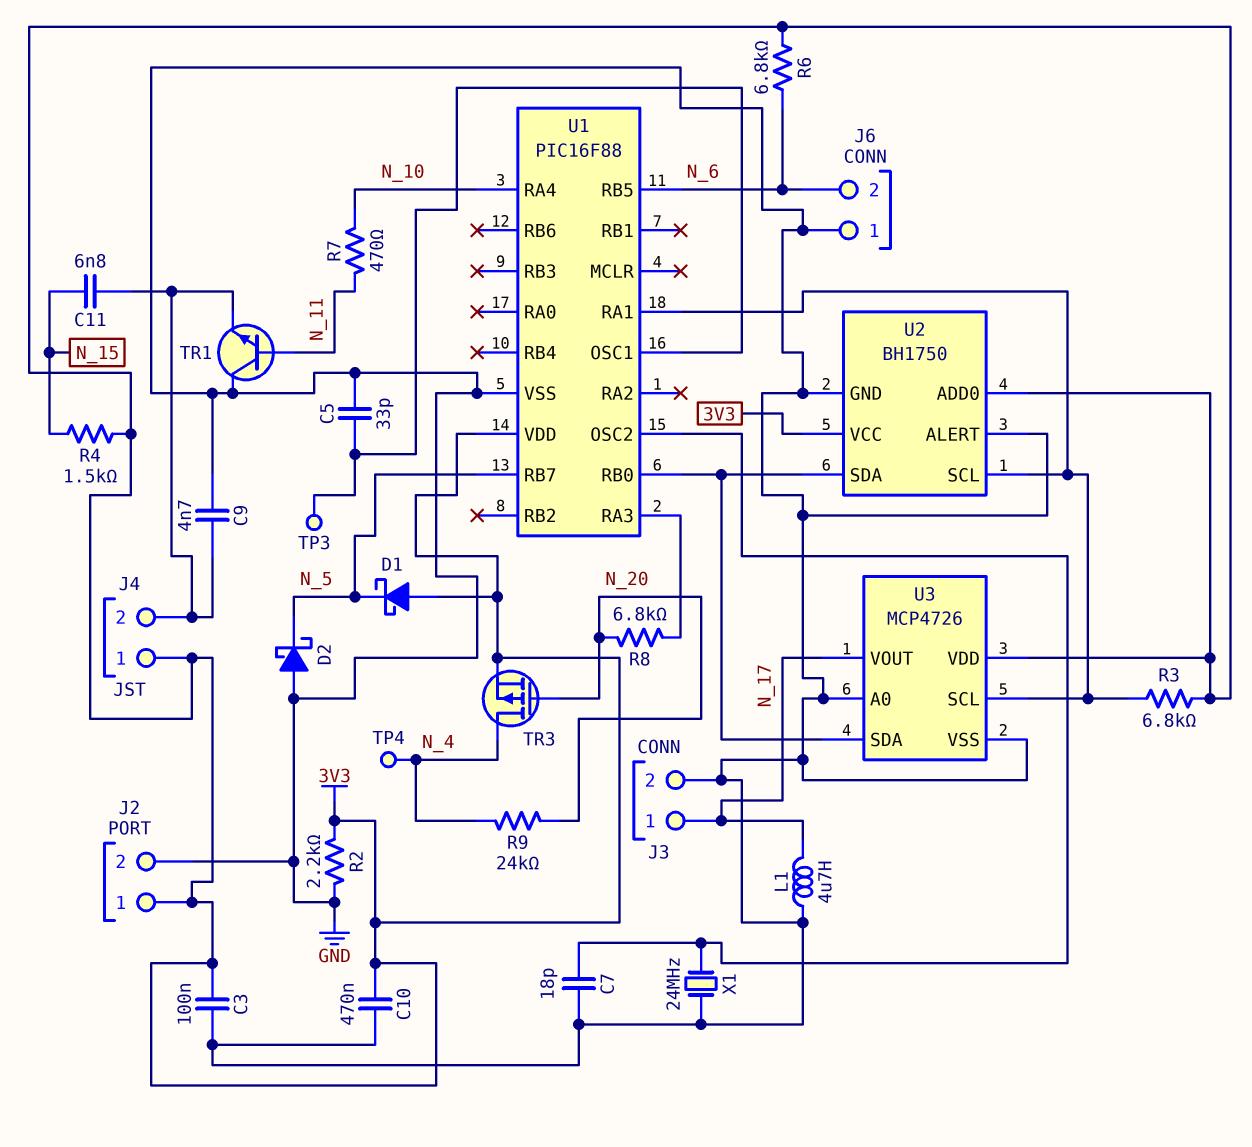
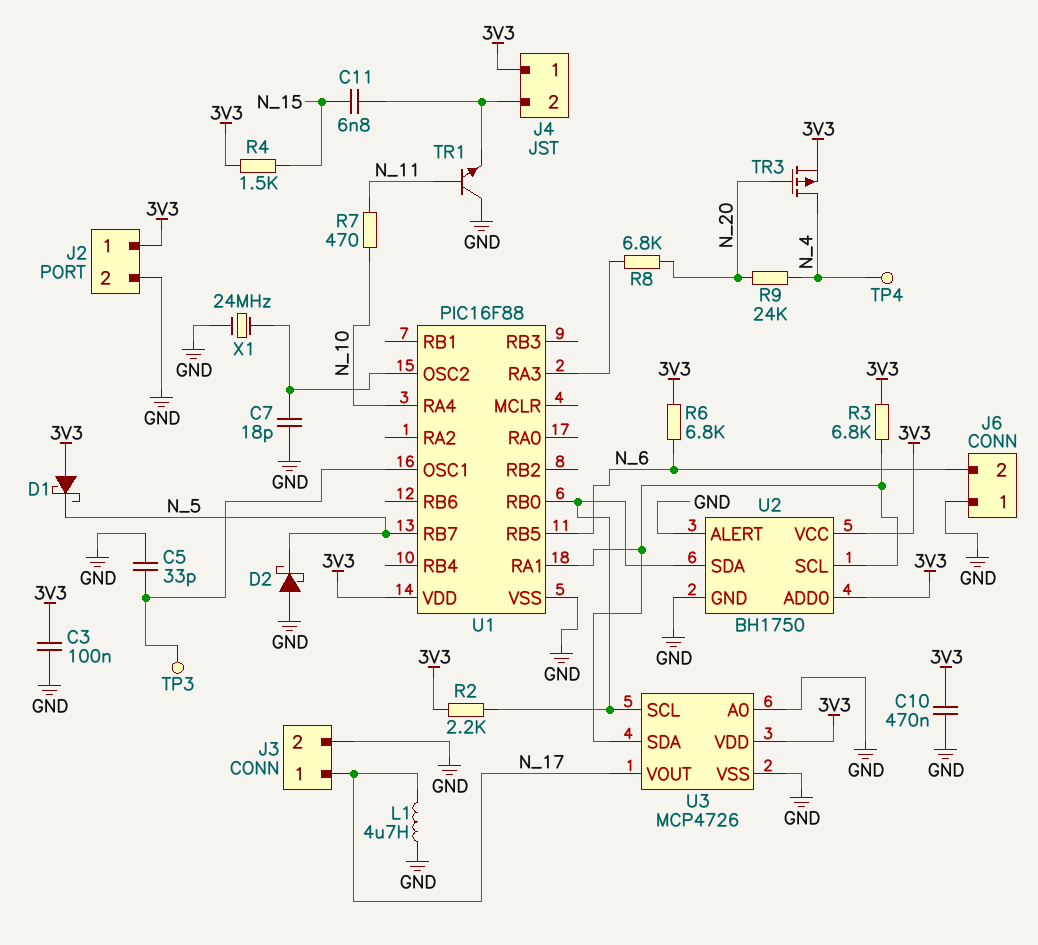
C9: 4.7nF (GND, J4/2) -> none
R2: 2.2k (3V3, GND) -> 2.2k (3V3, U1/RB0)
U3 pin SCL: U1/RA1 -> U1/RB0
U3 pin SDA: U1/RB0 -> U1/RA1

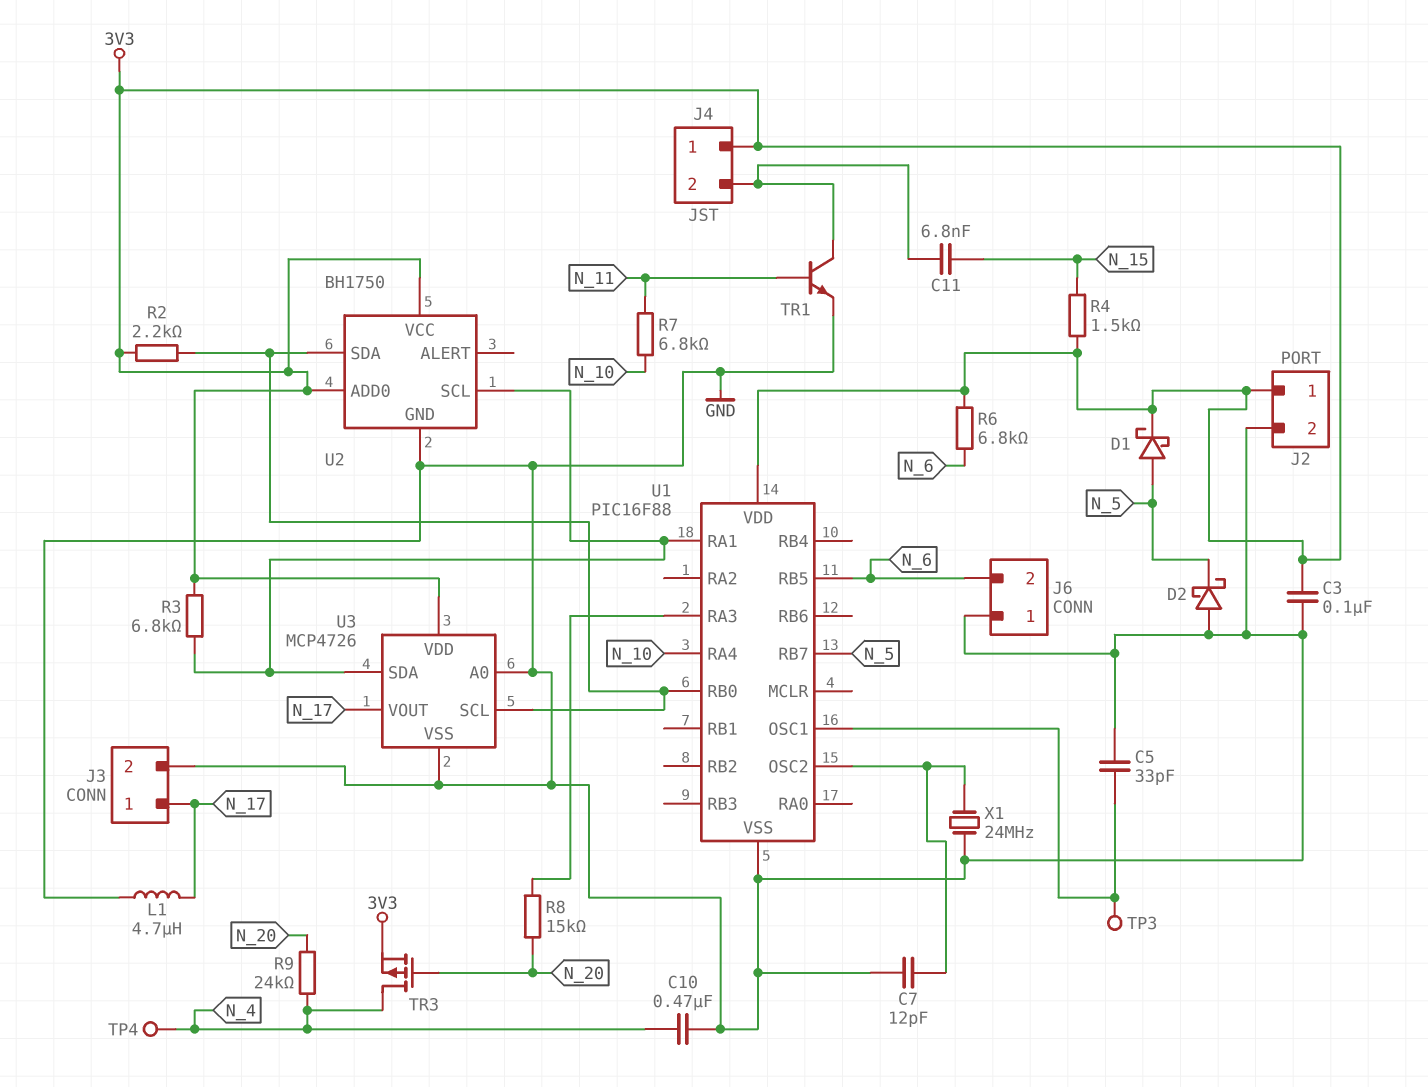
C7: 18pF (GND, U1/OSC2) -> 12pF (GND, U1/OSC2)
C10: 470nF (3V3, GND) -> 470nF (GND, N_4)
D1: schottky (A 3V3, K N_5) -> schottky (A N_5, K 3V3)
R7: 470 (N_10, N_11) -> 6.8k (N_10, N_11)
R8: 6.8k (N_20, U1/RA3) -> 15k (N_20, U1/RA3)
TR1: NPN (B N_11, C GND, E J4/2) -> NPN (B N_11, C J4/2, E GND)
U2 pin ALERT: GND -> none

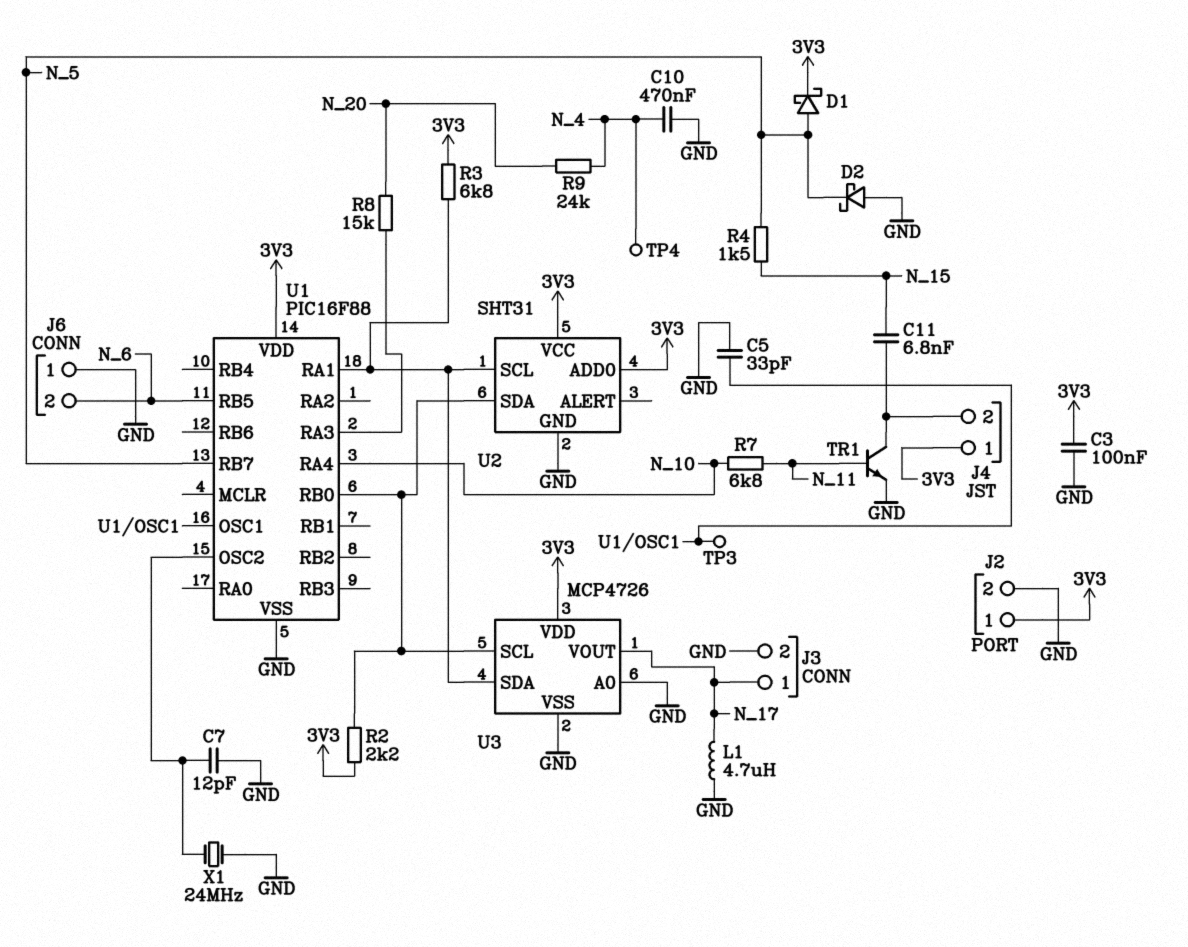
R4: 1.5k (3V3, N_15) -> 1.5k (N_5, N_15)
R6: 6.8k (3V3, N_6) -> none
TR3: PMOS (G N_20, D N_4, S 3V3) -> none
U2: BH1750 -> SHT31

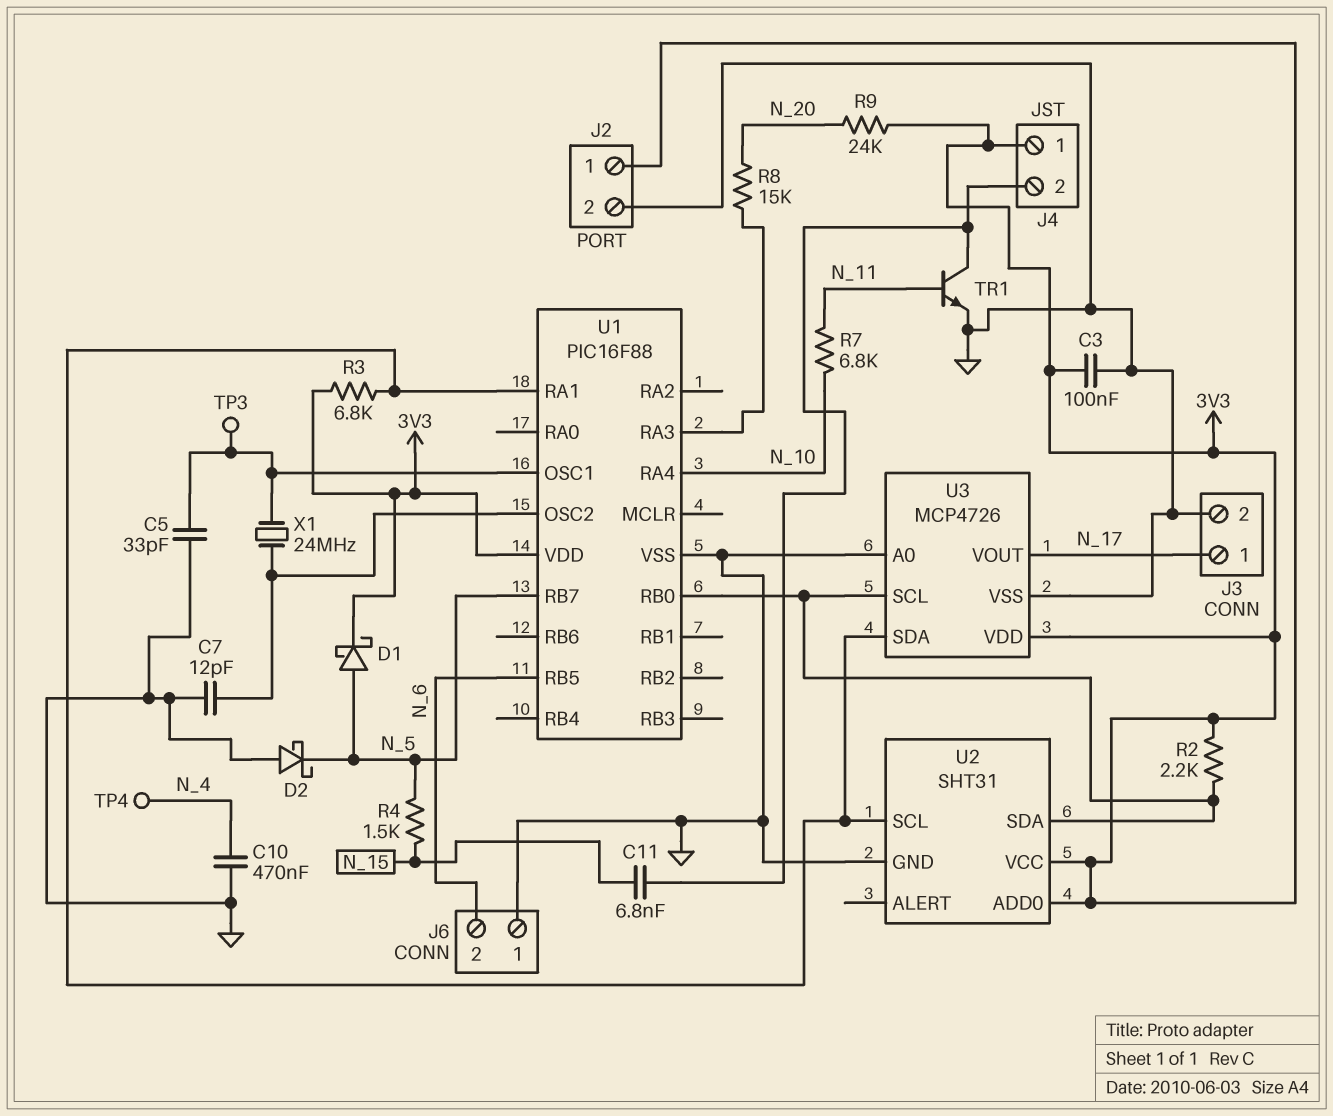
L1: 4.7uH (GND, N_17) -> none
R9: 24k (N_4, N_20) -> 24k (3V3, N_20)
X1: 24MHz (GND, U1/OSC2) -> 24MHz (U1/OSC1, U1/OSC2)

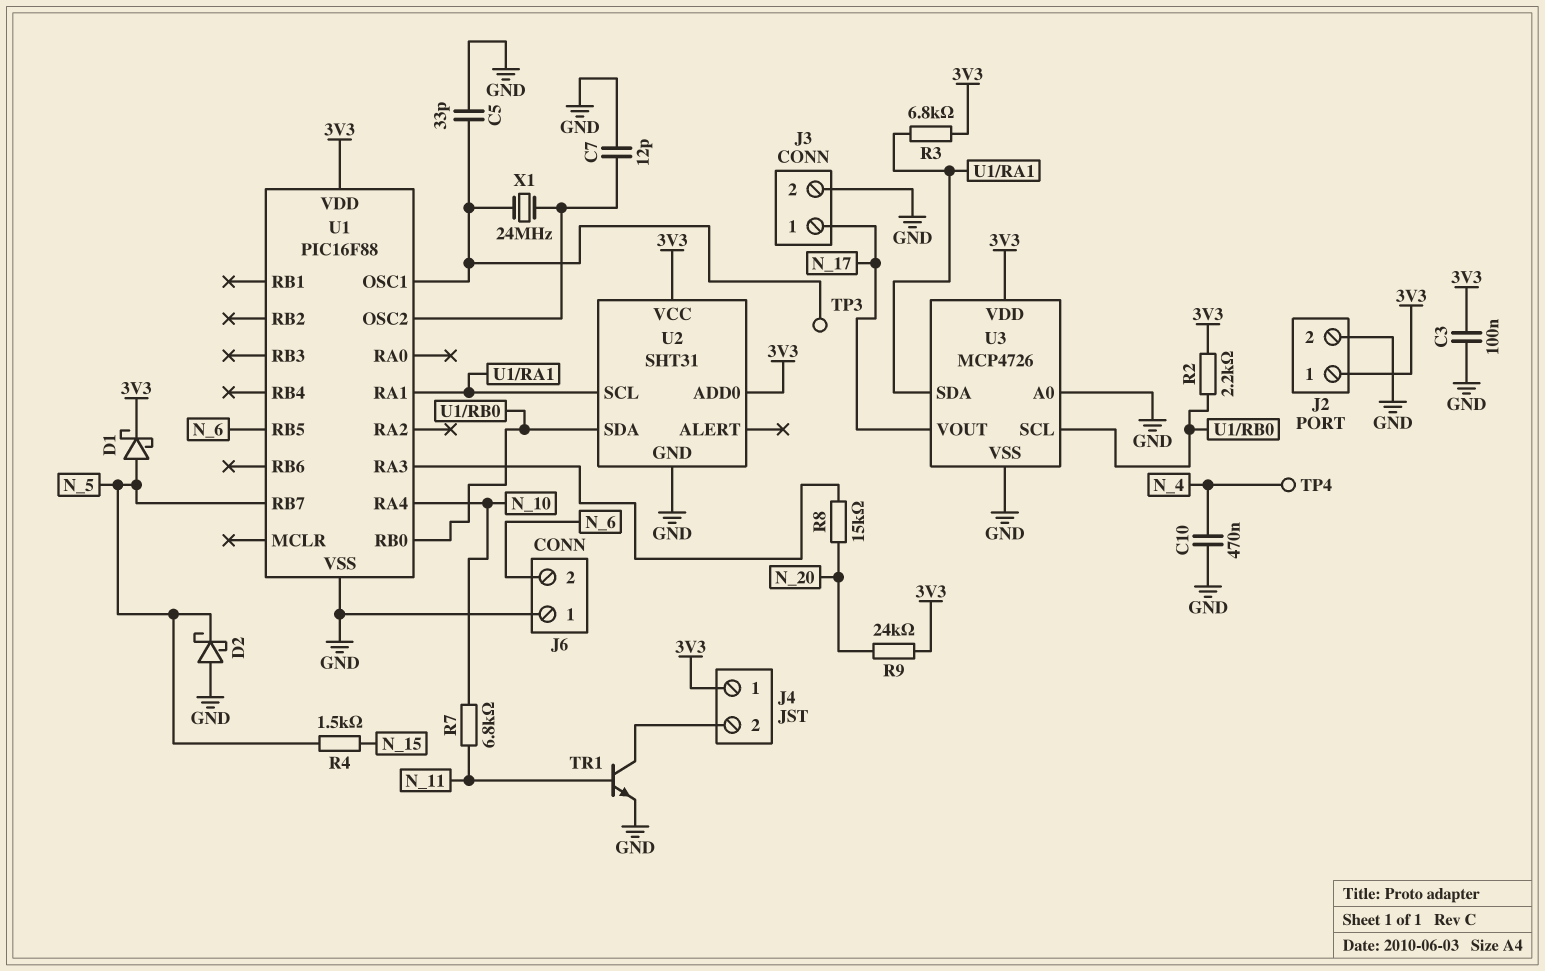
C11: 6.8nF (J4/2, N_15) -> none

